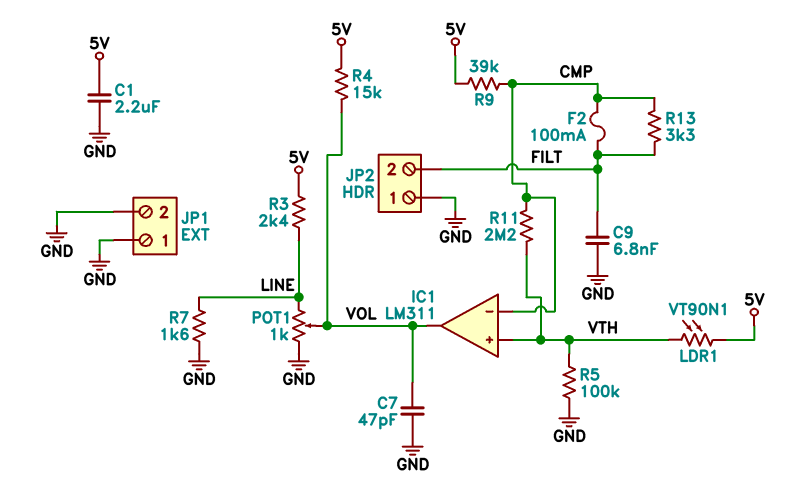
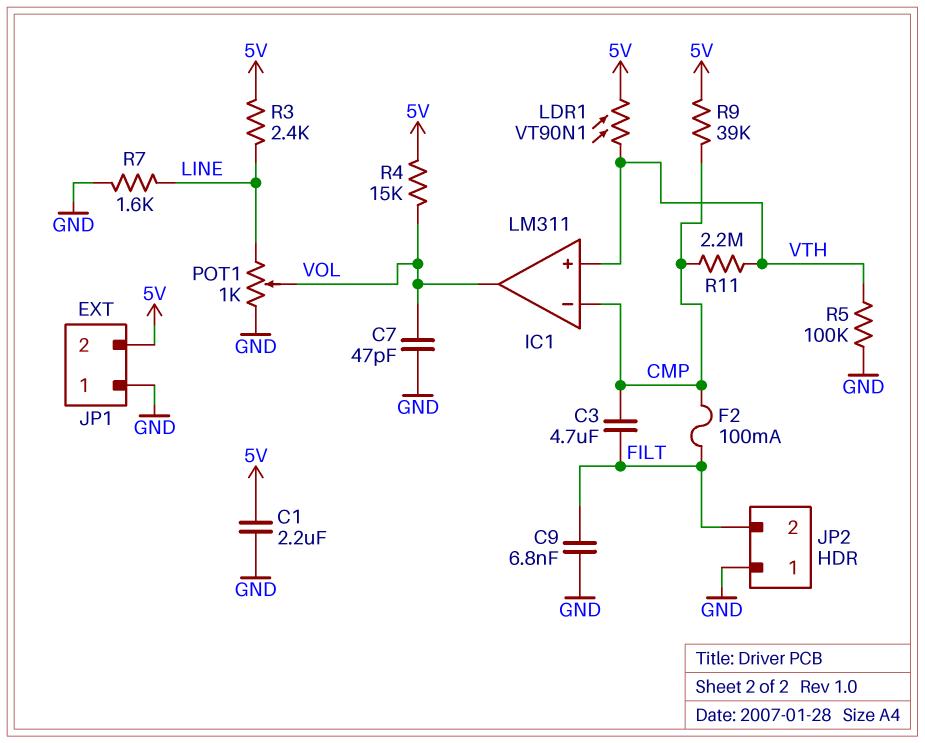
C3: none -> 4.7uF (CMP, FILT)
JP1 pin 2: GND -> 5V
R13: 3.3k (CMP, FILT) -> none

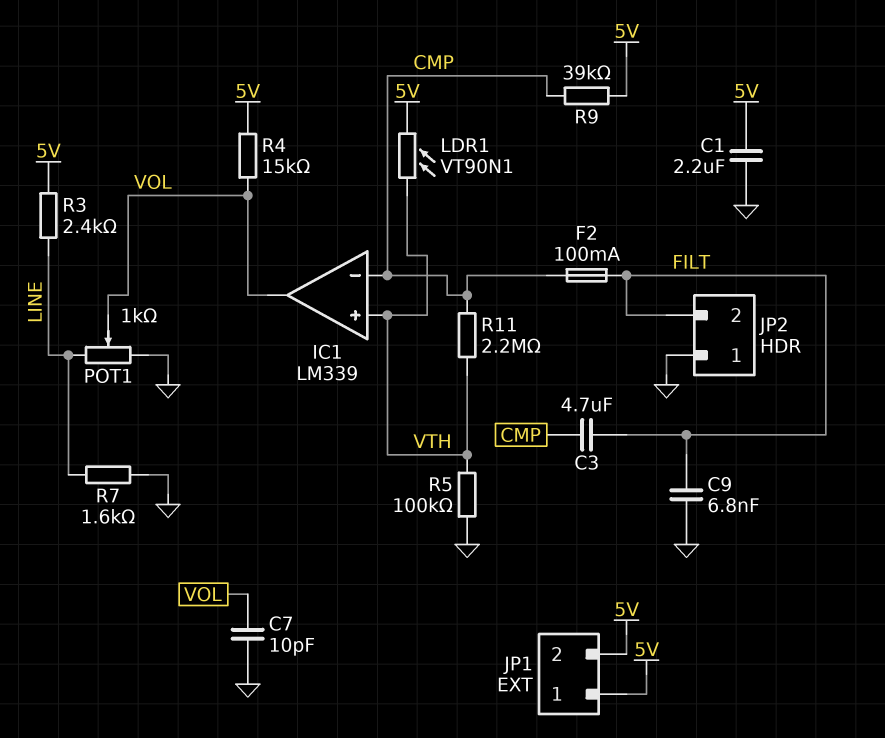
C7: 47pF (GND, VOL) -> 10pF (GND, VOL)
IC1: LM311 -> LM339
JP1 pin 1: GND -> 5V

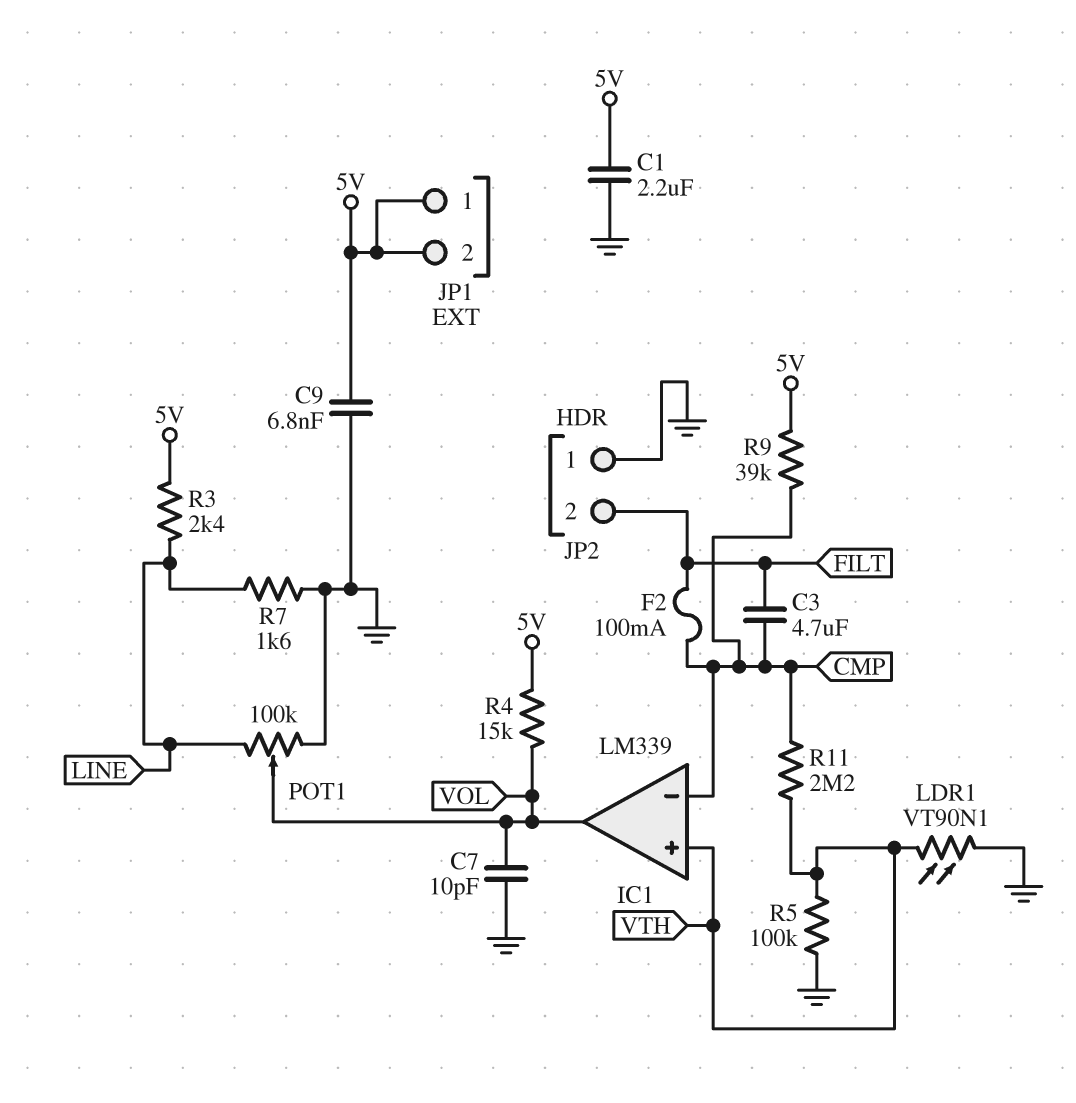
C9: 6.8nF (FILT, GND) -> 6.8nF (5V, GND)
LDR1: VT90N1 (5V, VTH) -> VT90N1 (GND, VTH)
POT1: 1k (GND, LINE, wiper VOL) -> 100k (GND, LINE, wiper VOL)

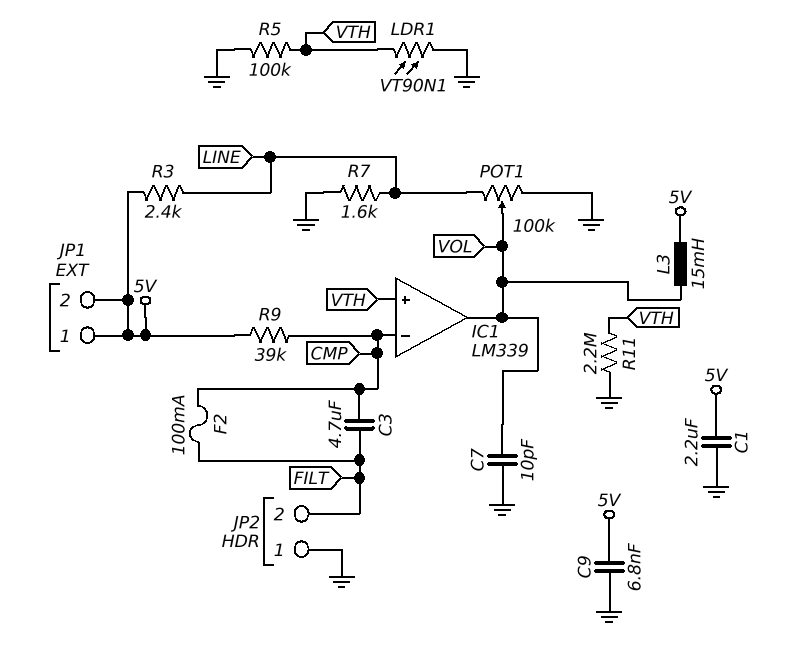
L3: none -> 15mH (5V, VOL)
R4: 15k (5V, VOL) -> none
R11: 2.2M (CMP, VTH) -> 2.2M (GND, VTH)

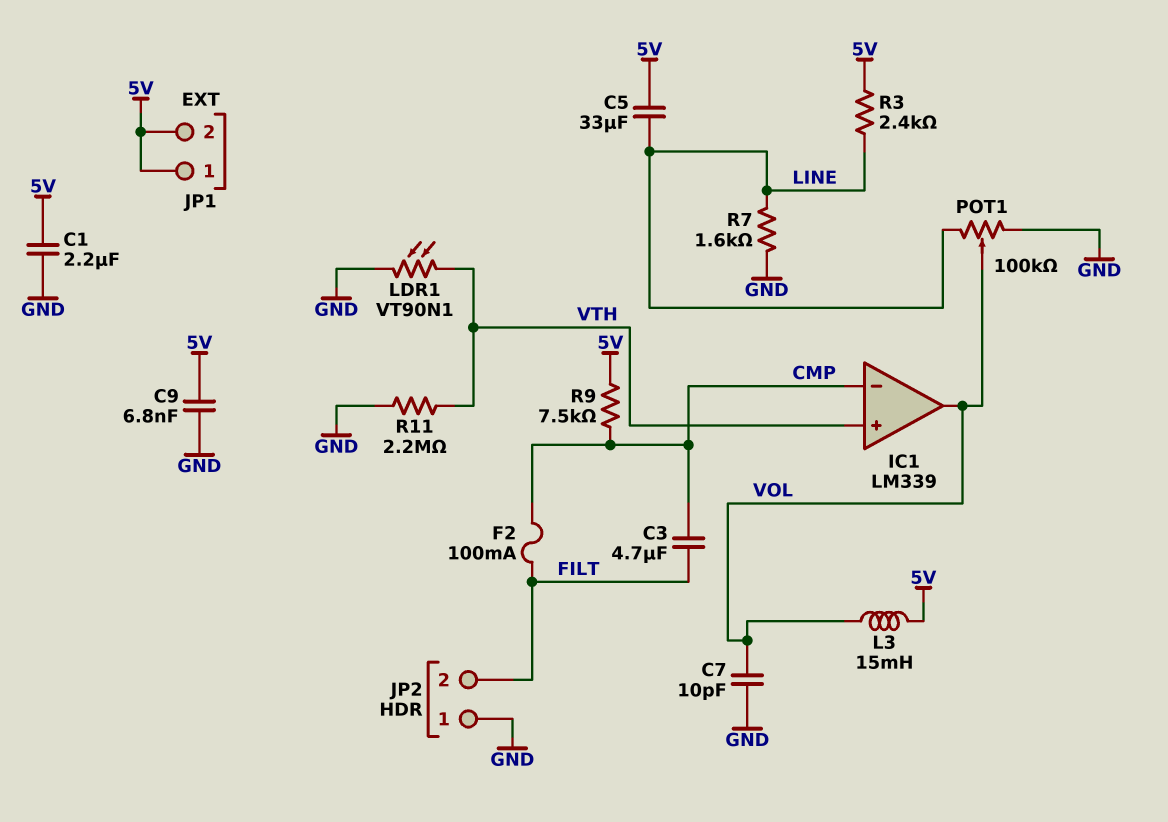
C5: none -> 33uF (5V, LINE)
R5: 100k (GND, VTH) -> none
R9: 39k (5V, CMP) -> 7.5k (5V, CMP)

